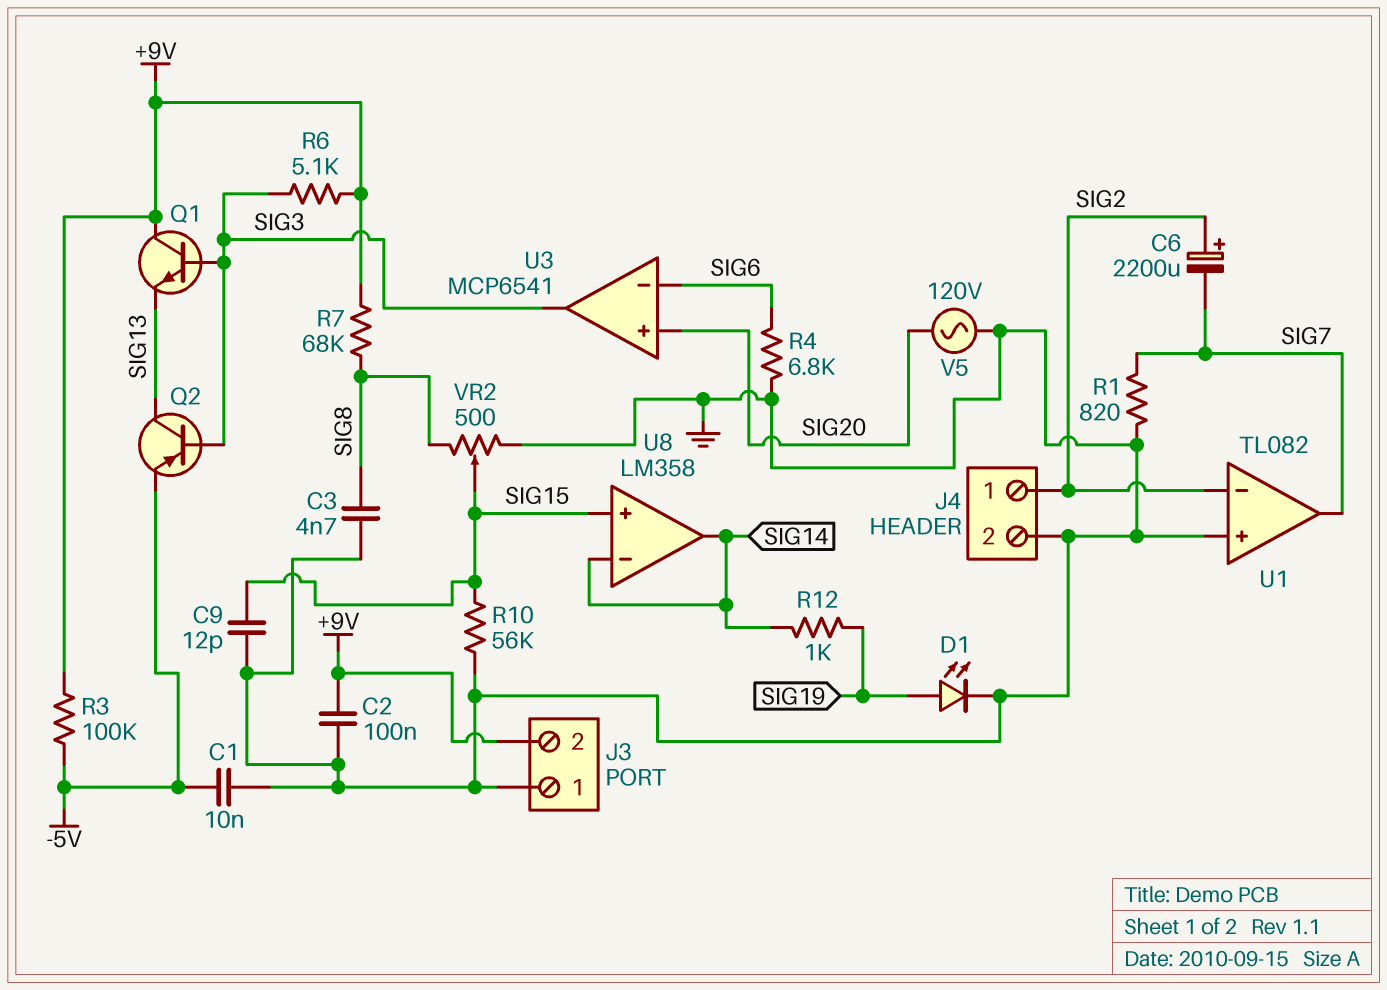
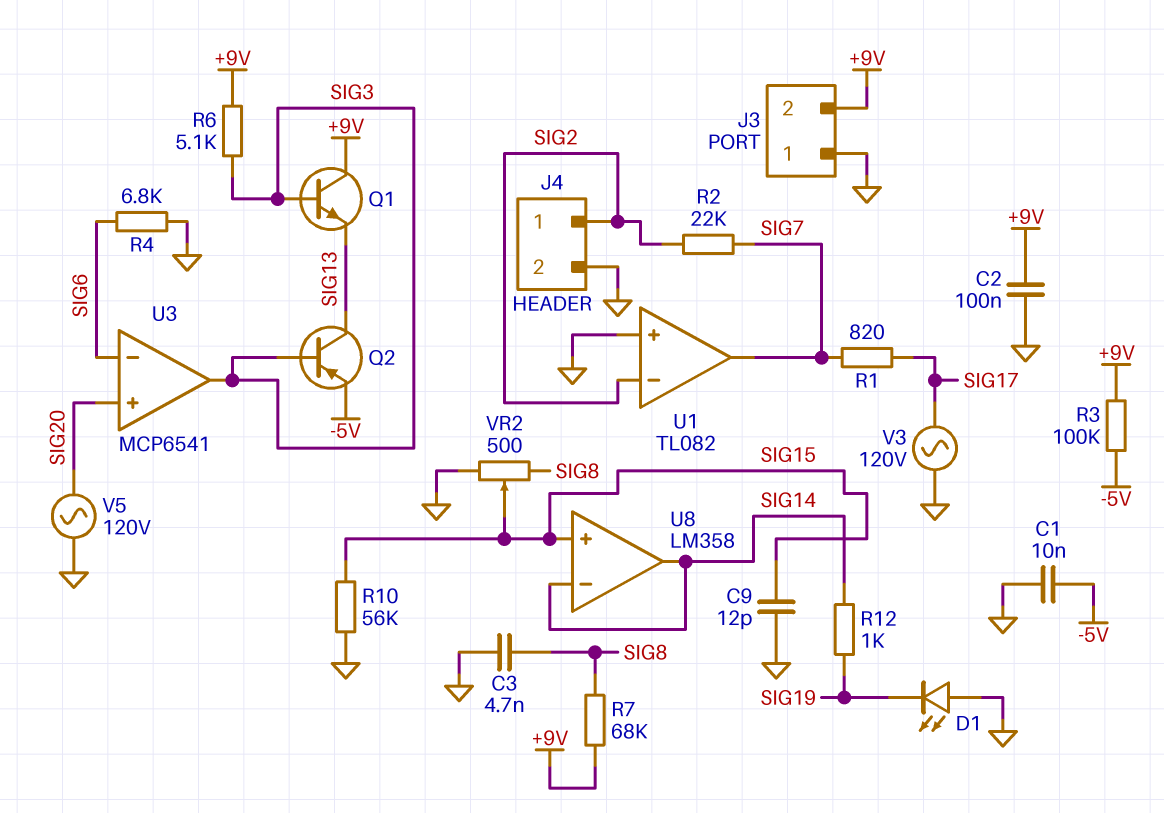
C6: 2200uF (plus SIG2, minus SIG7) -> none
D1: LED (A SIG19, K GND) -> LED (A GND, K SIG19)
R1: 820 (GND, SIG7) -> 820 (SIG7, SIG17)
R2: none -> 22k (SIG2, SIG7)
V3: none -> AC 120V (GND, SIG17)

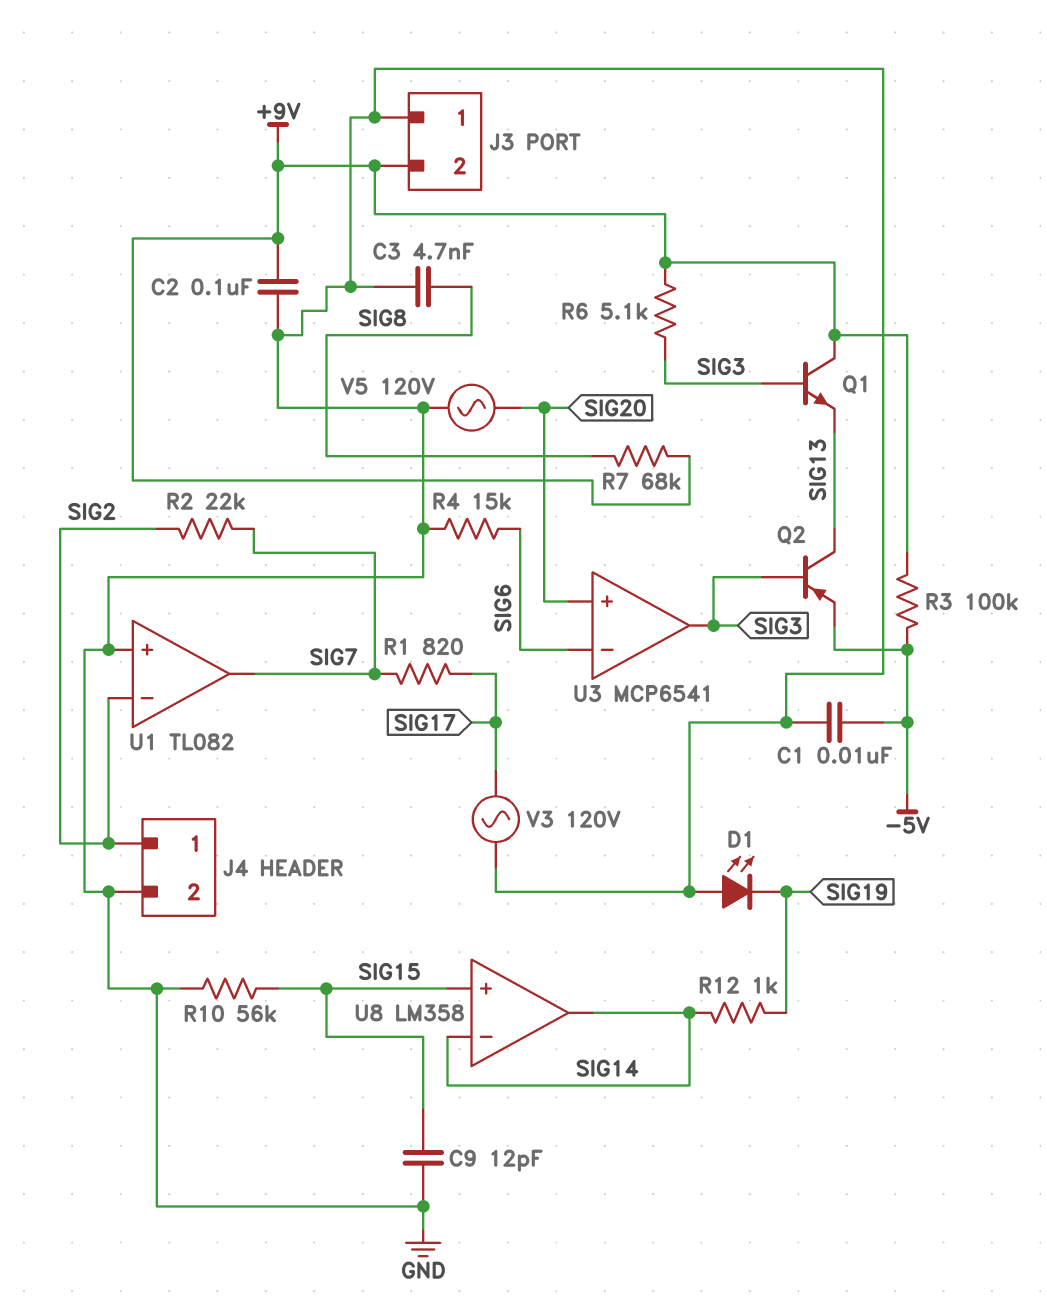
R4: 6.8k (GND, SIG6) -> 15k (GND, SIG6)
VR2: 500 (GND, SIG8, wiper SIG15) -> none

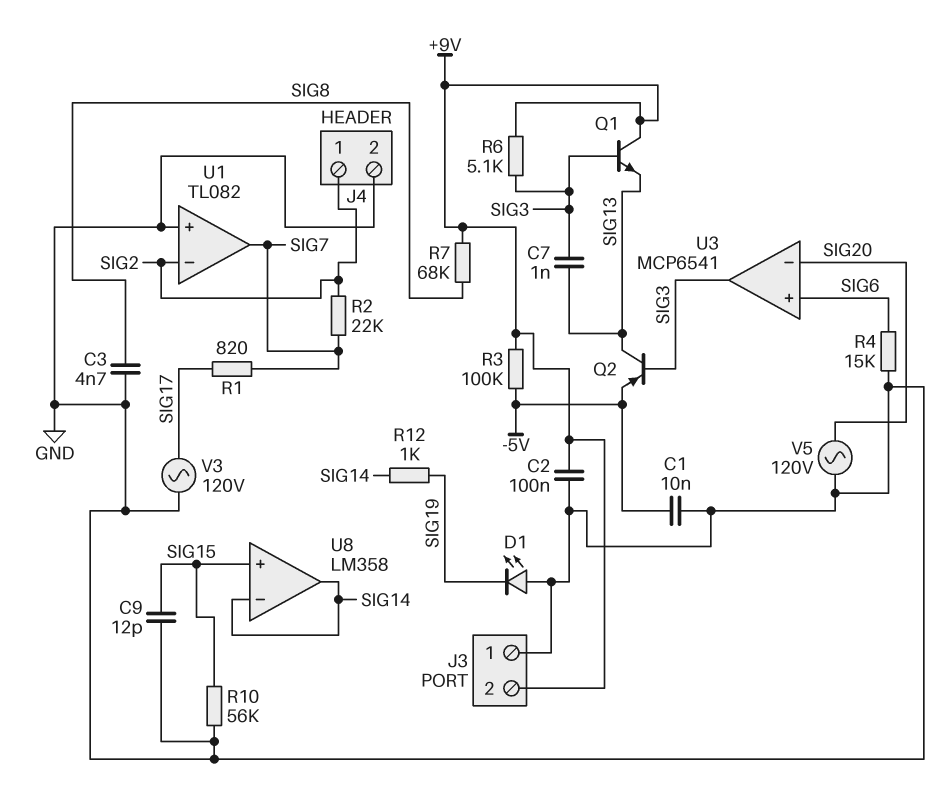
C7: none -> 1nF (SIG3, SIG13)
U3 pin in+: SIG20 -> SIG6
U3 pin in-: SIG6 -> SIG20

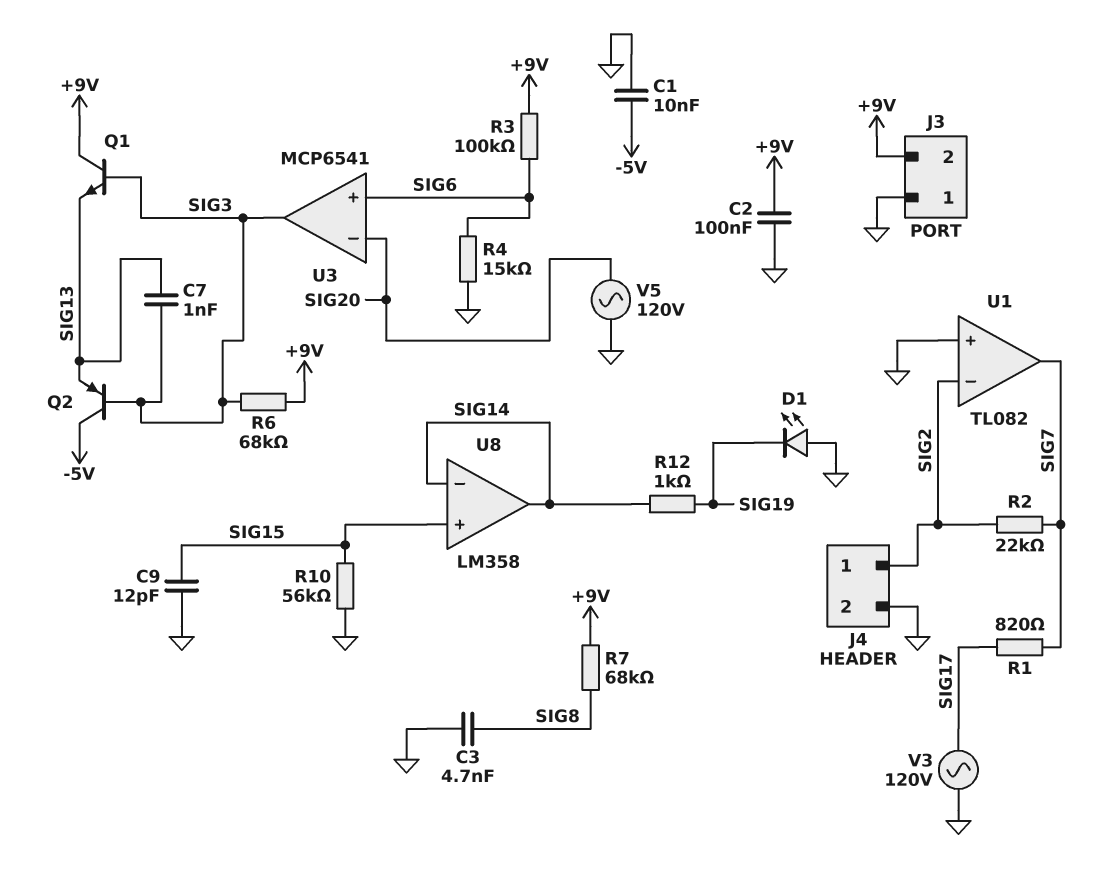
Q2: PNP (B SIG3, C SIG13, E -5V) -> PNP (B SIG3, C -5V, E SIG13)
R3: 100k (+9V, -5V) -> 100k (+9V, SIG6)
R6: 5.1k (+9V, SIG3) -> 68k (+9V, SIG3)

